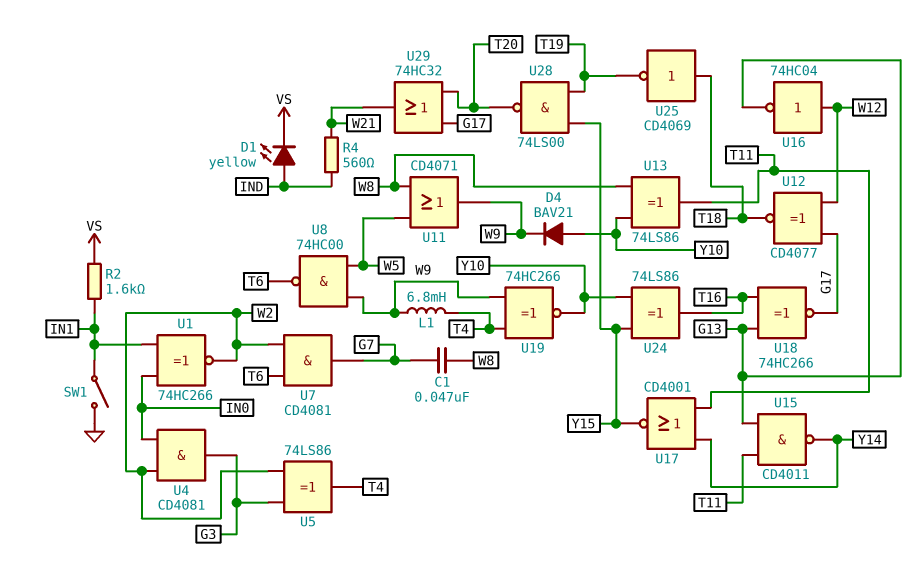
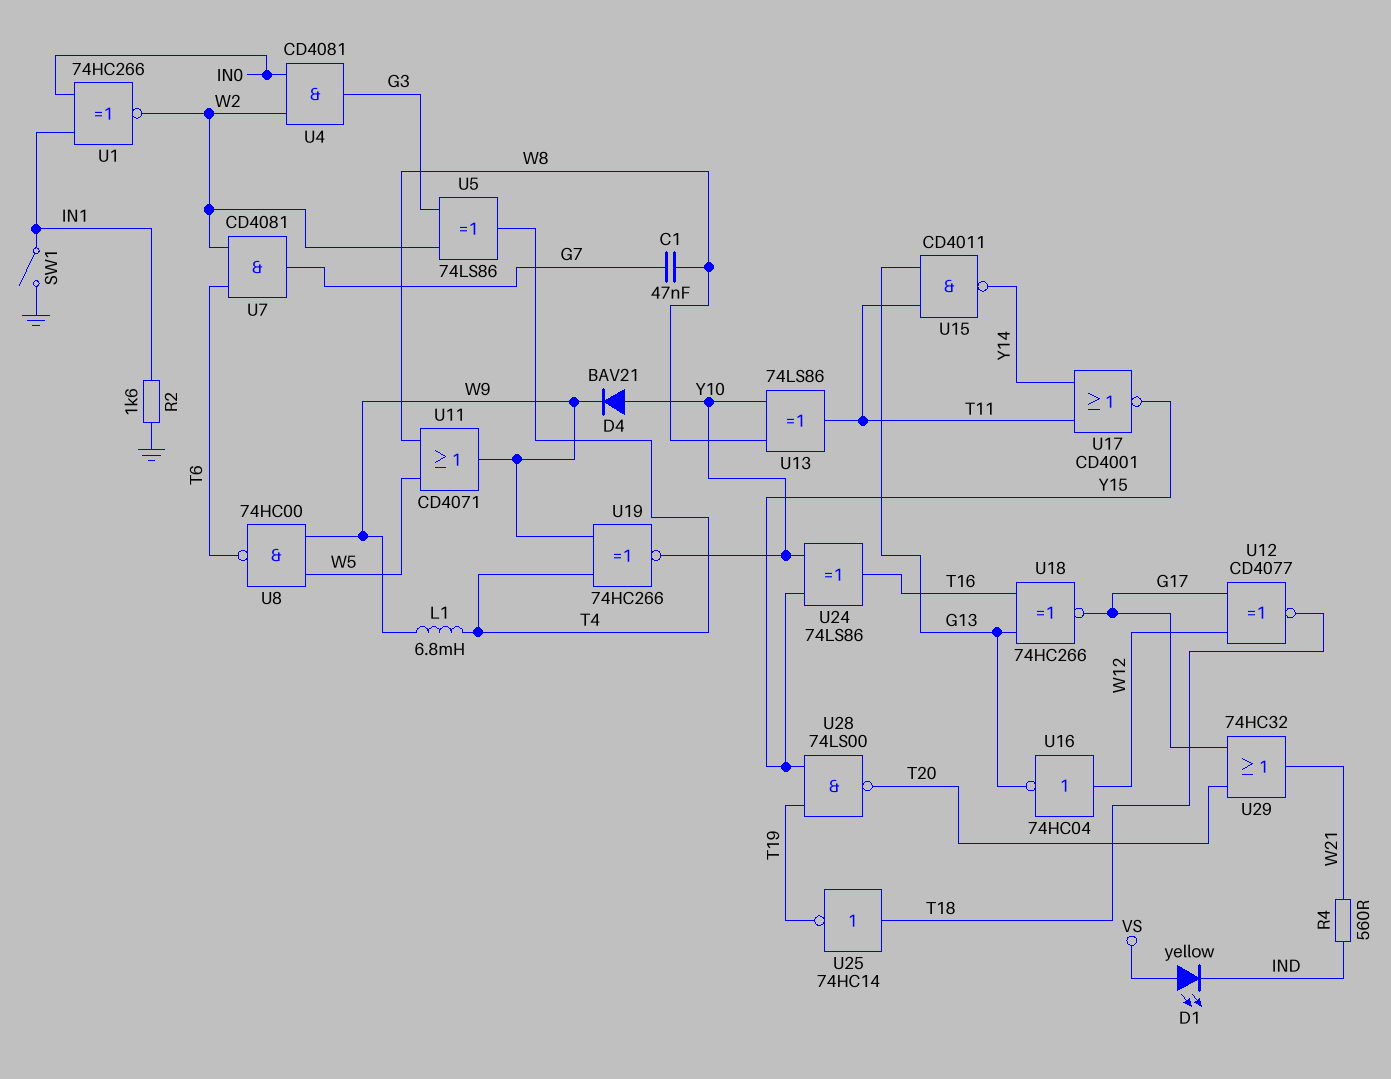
D1: LED yellow (A IND, K VS) -> LED yellow (A VS, K IND)
R2: 1.6k (IN1, VS) -> 1.6k (GND, IN1)
U25: NOT CD4069 (in T18, out T19) -> NOT 74HC14 (in T18, out T19)

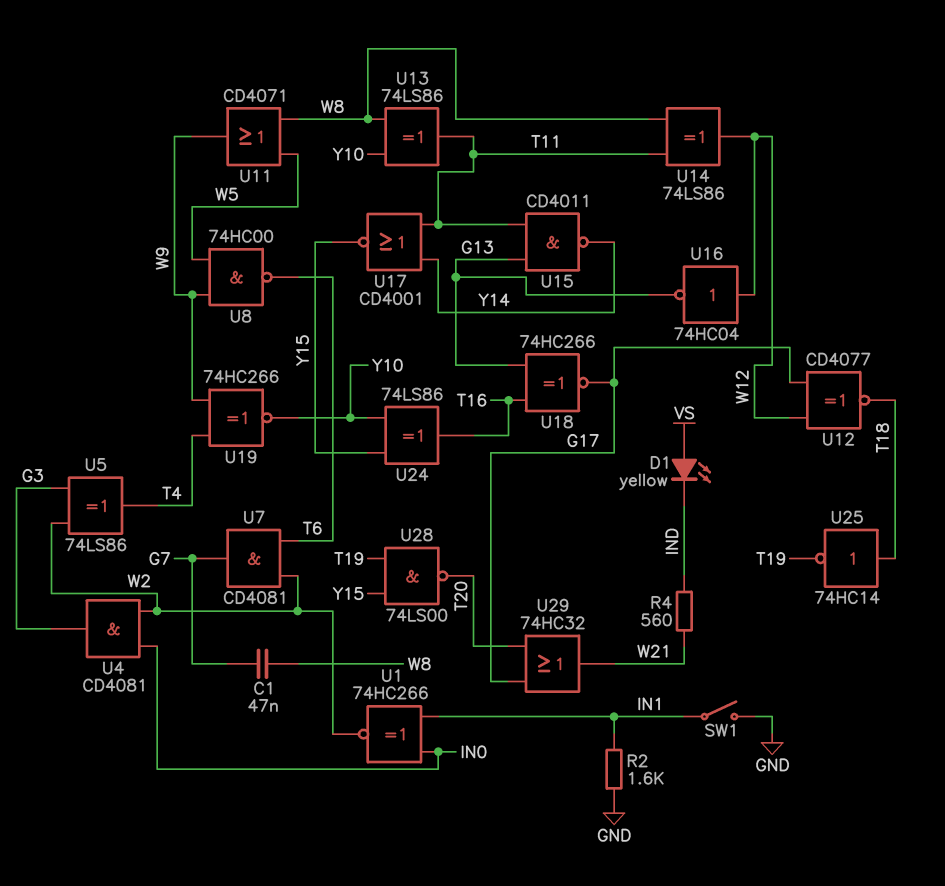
D4: diode BAV21 (A Y10, K W9) -> none
L1: 6.8mH (T4, W9) -> none
U14: none -> XOR 74LS86 (in T11, in W8, out W12)

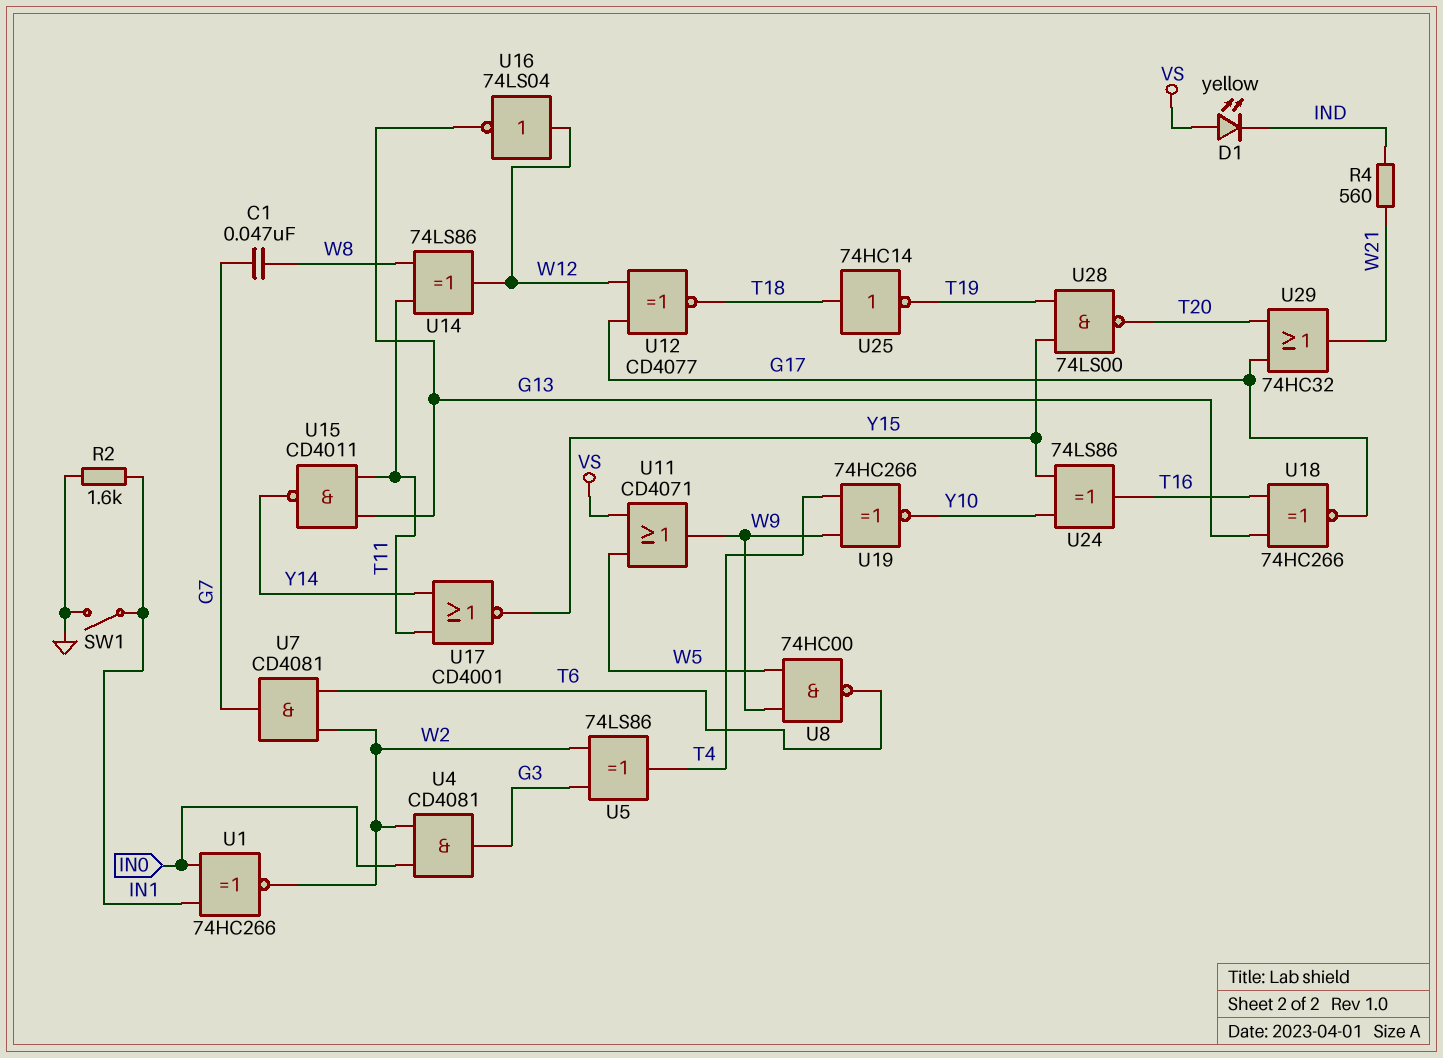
U11: OR CD4071 (in W5, in W8, out W9) -> OR CD4071 (in VS, in W5, out W9)
U13: XOR 74LS86 (in W8, in Y10, out T11) -> none
U16: NOT 74HC04 (in W12, out G13) -> NOT 74LS04 (in W12, out G13)

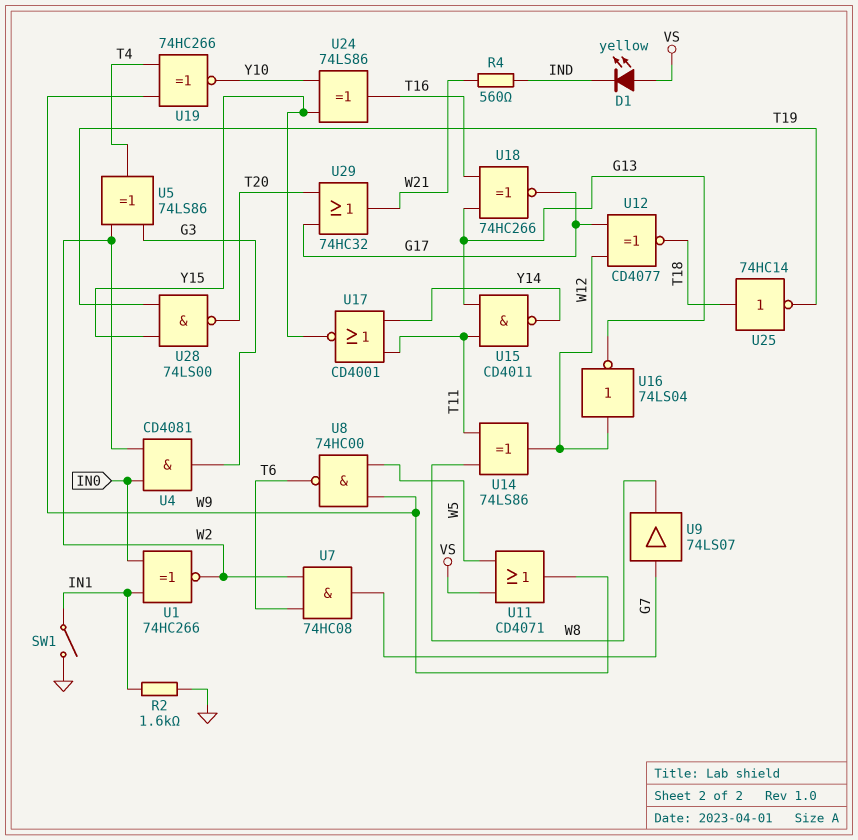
C1: 47nF (G7, W8) -> none
U7: AND CD4081 (in T6, in W2, out G7) -> AND 74HC08 (in T6, in W2, out G7)
U9: none -> buffer 74LS07 (in G7, out W8)

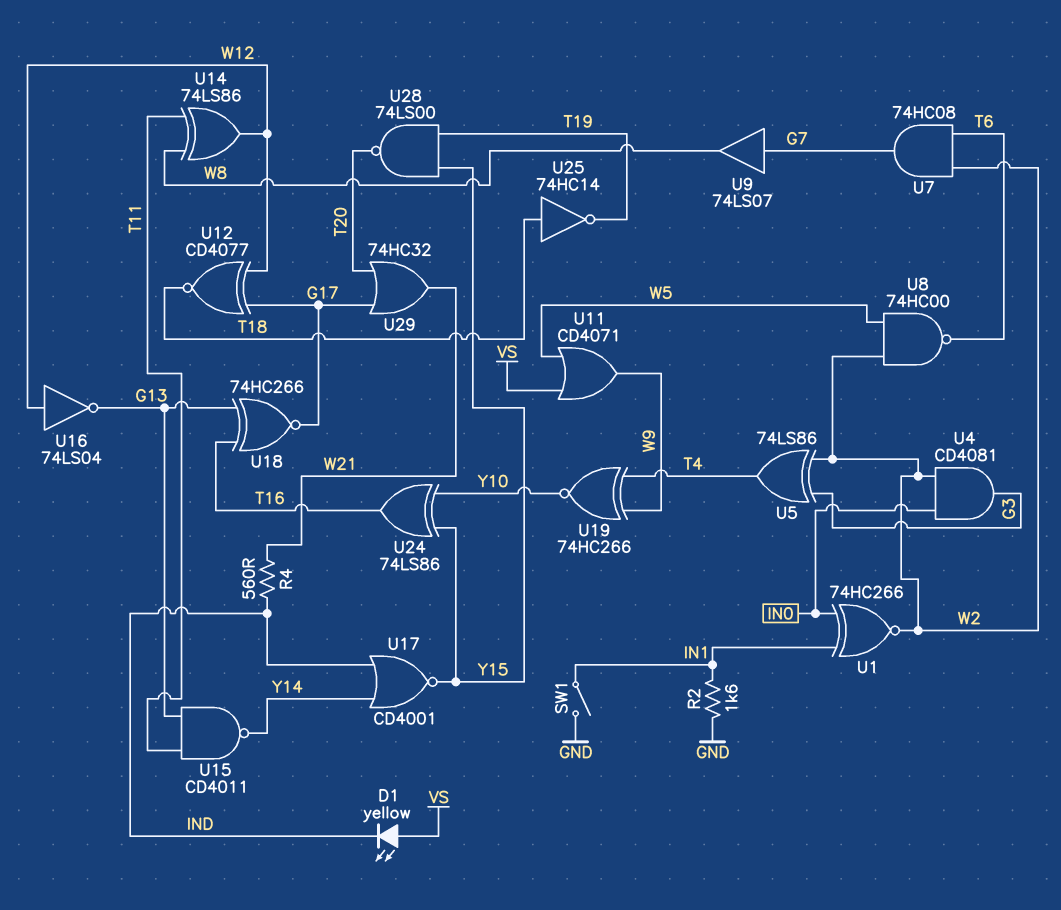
U8: NAND 74HC00 (in W5, in W9, out T6) -> NAND 74HC00 (in W2, in W5, out T6)
U17: NOR CD4001 (in T11, in Y14, out Y15) -> NOR CD4001 (in IND, in Y14, out Y15)

